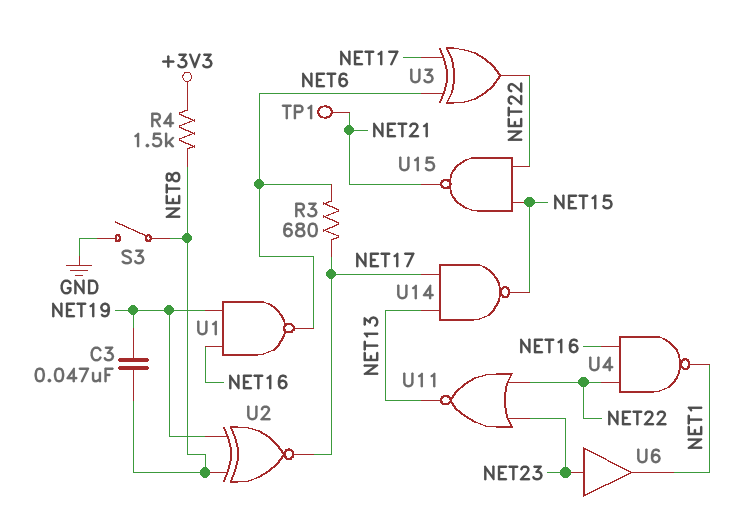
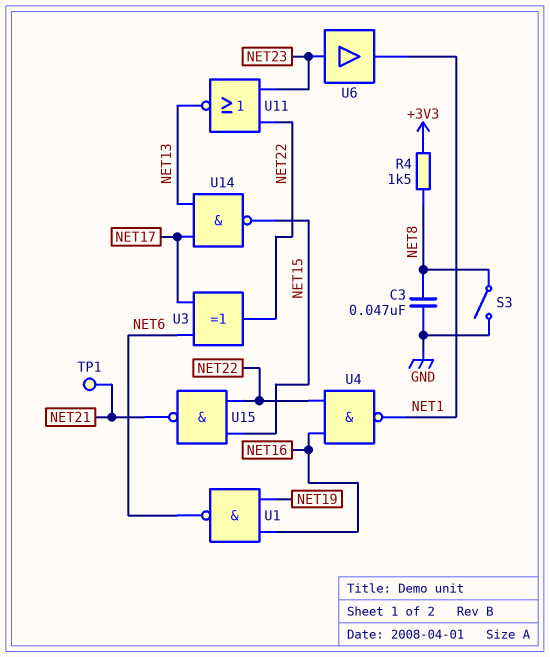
C3: 47nF (NET8, NET19) -> 47nF (GND, NET8)
R3: 680 (NET6, NET17) -> none
U2: XNOR (in NET8, in NET19, out NET17) -> none

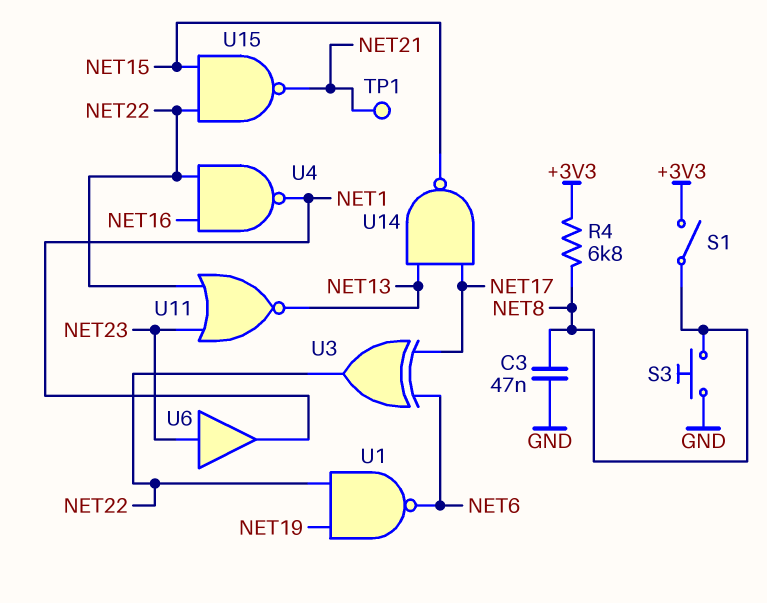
R4: 1.5k (+3V3, NET8) -> 6.8k (+3V3, NET8)
S1: none -> switch (+3V3, NET8)
S3: switch (GND, NET8) -> button (GND, NET8)
U1: NAND (in NET16, in NET19, out NET6) -> NAND (in NET19, in NET22, out NET6)

